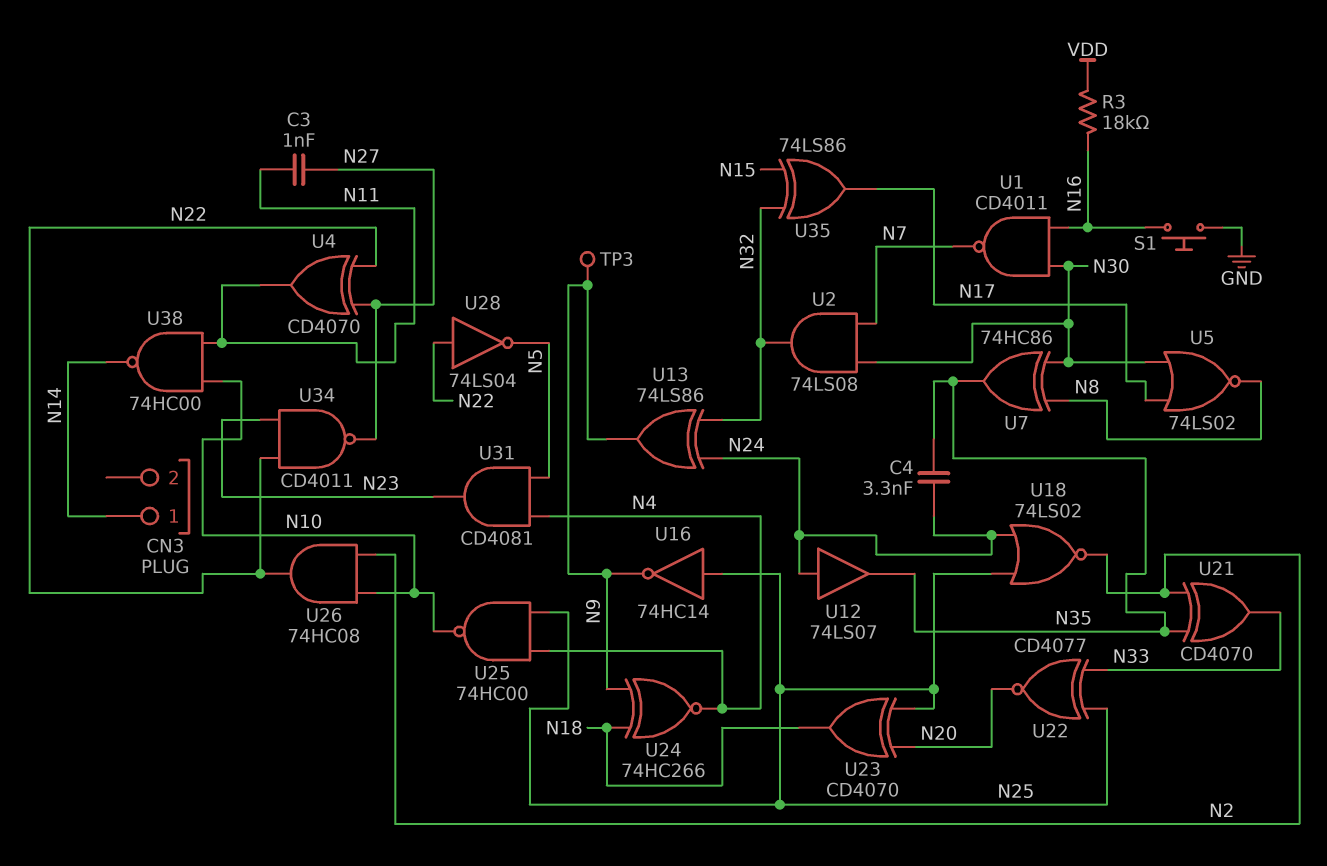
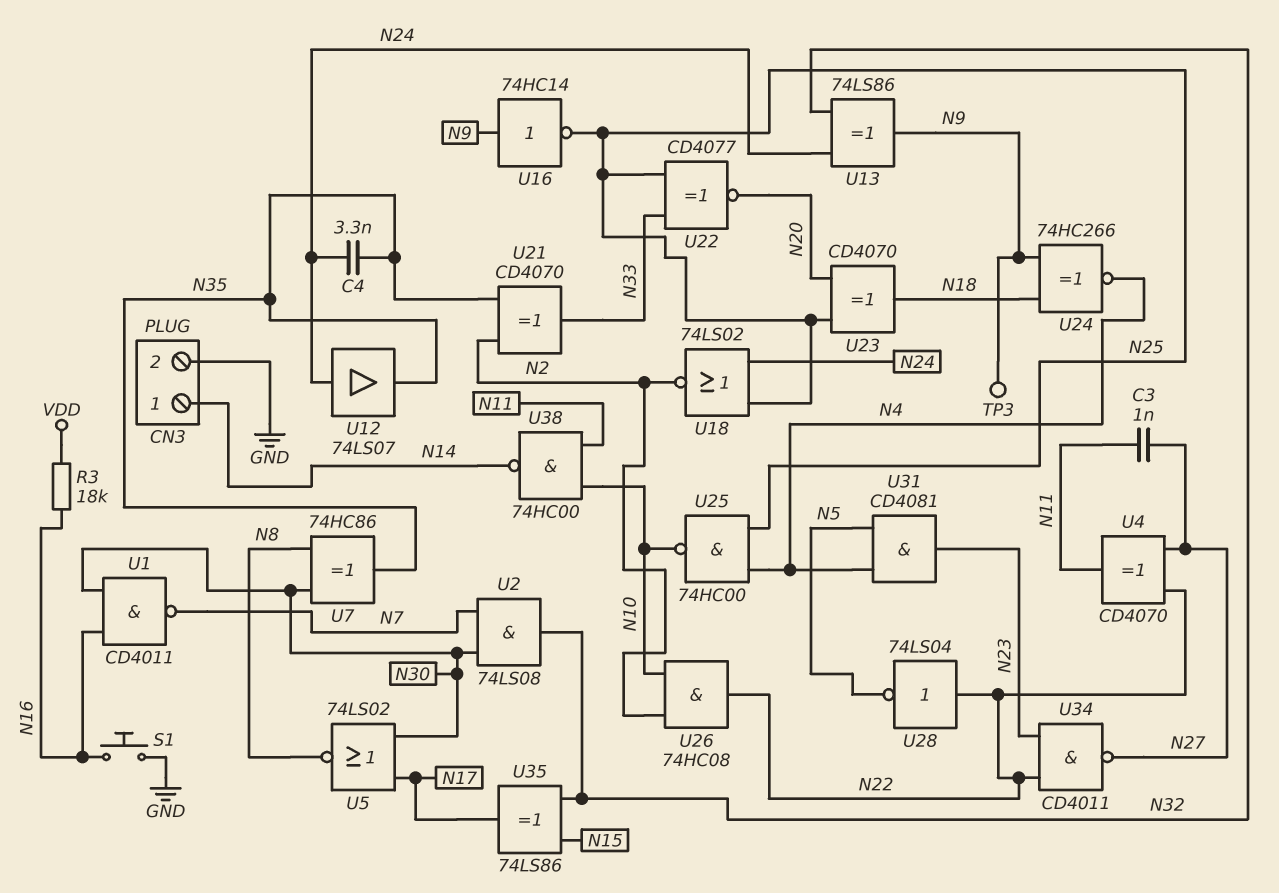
CN3 pin 2: none -> GND
U16: NOT 74HC14 (in N25, out N9) -> NOT 74HC14 (in N9, out N25)

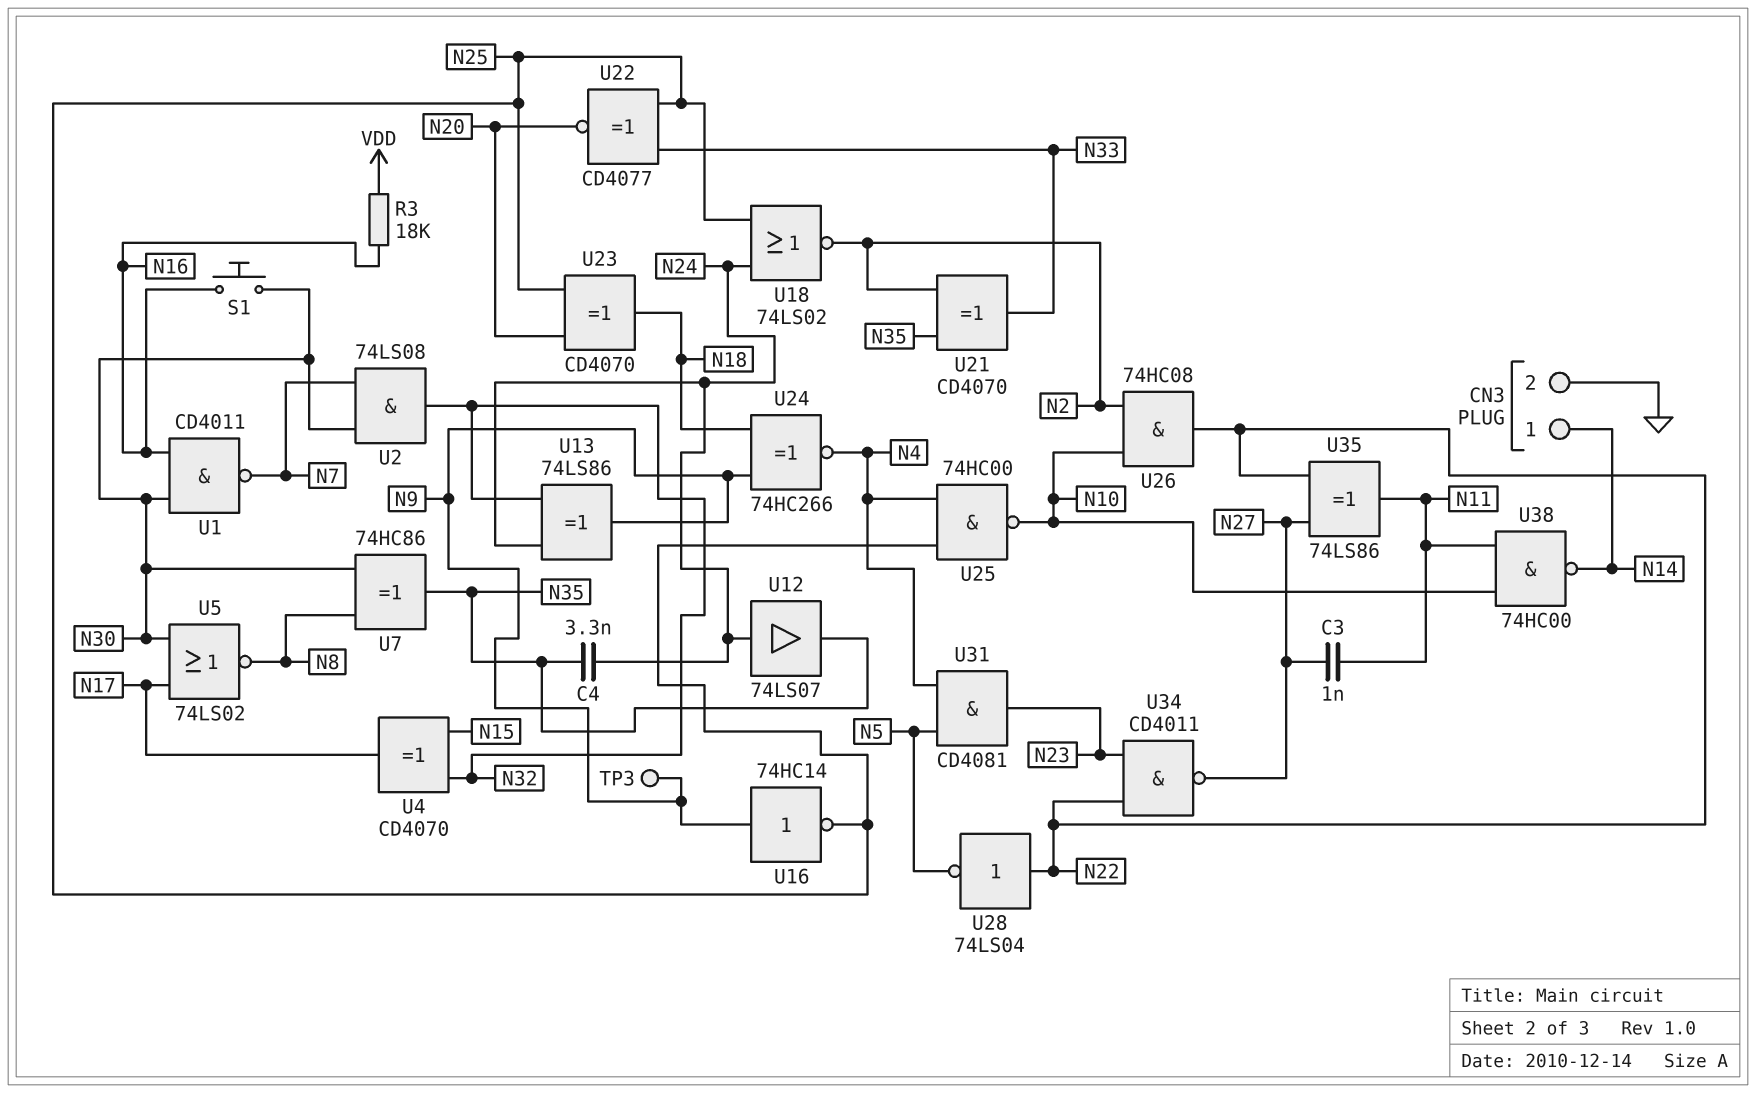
S1: button (GND, N16) -> button (N16, N30)
U4: XOR CD4070 (in N22, in N27, out N11) -> XOR CD4070 (in N15, in N32, out N17)
U35: XOR 74LS86 (in N15, in N32, out N17) -> XOR 74LS86 (in N22, in N27, out N11)

